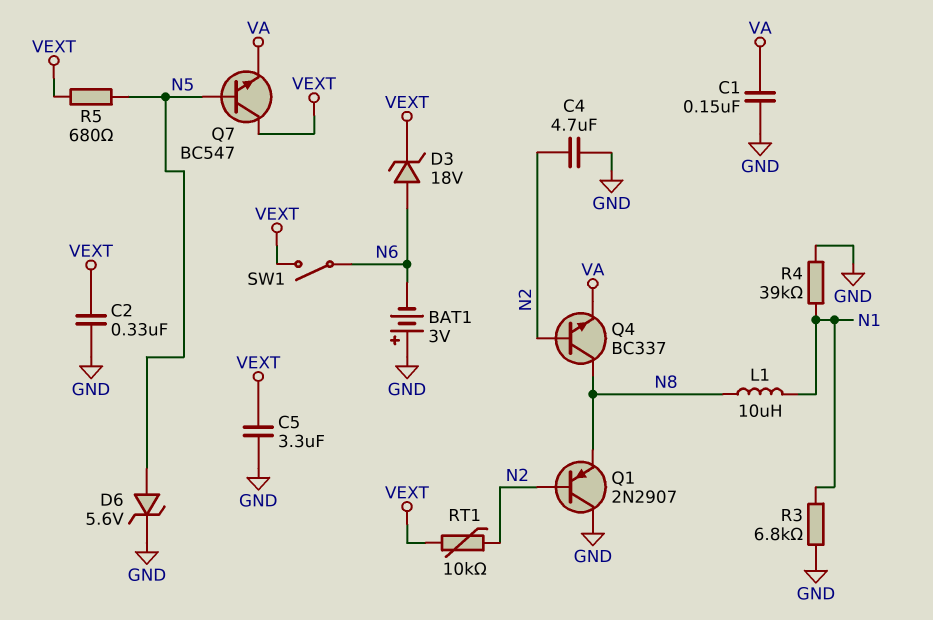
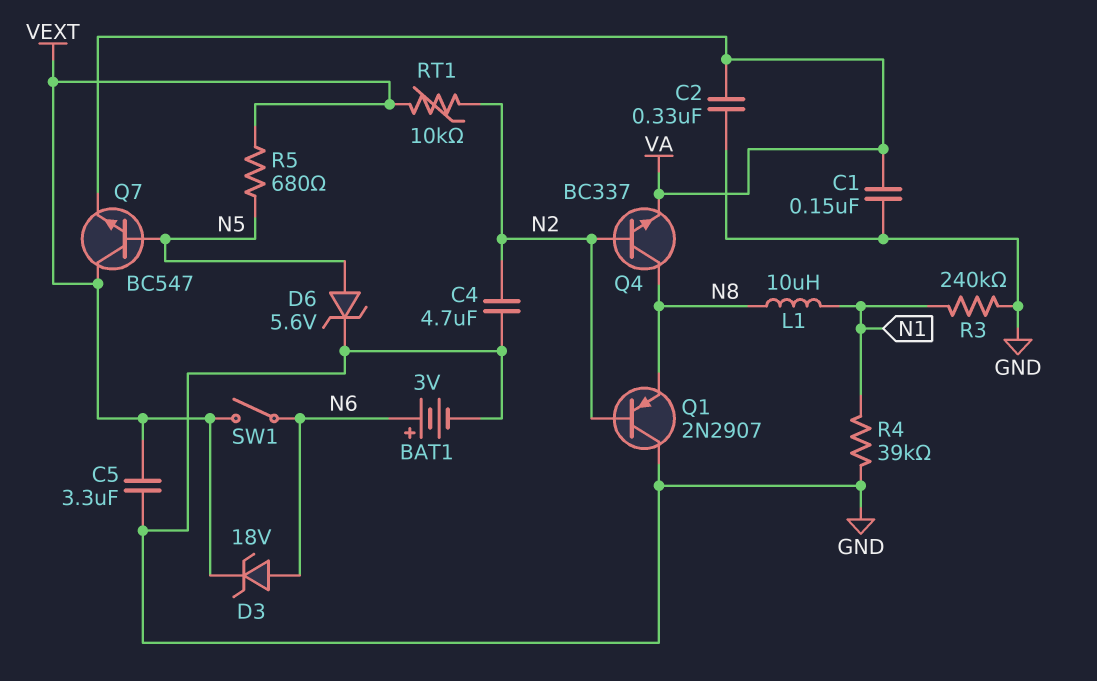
BAT1: 3V (plus GND, minus N6) -> 3V (plus N6, minus GND)
C2: 330nF (GND, VEXT) -> 330nF (GND, VA)
R3: 6.8k (GND, N1) -> 240k (GND, N1)

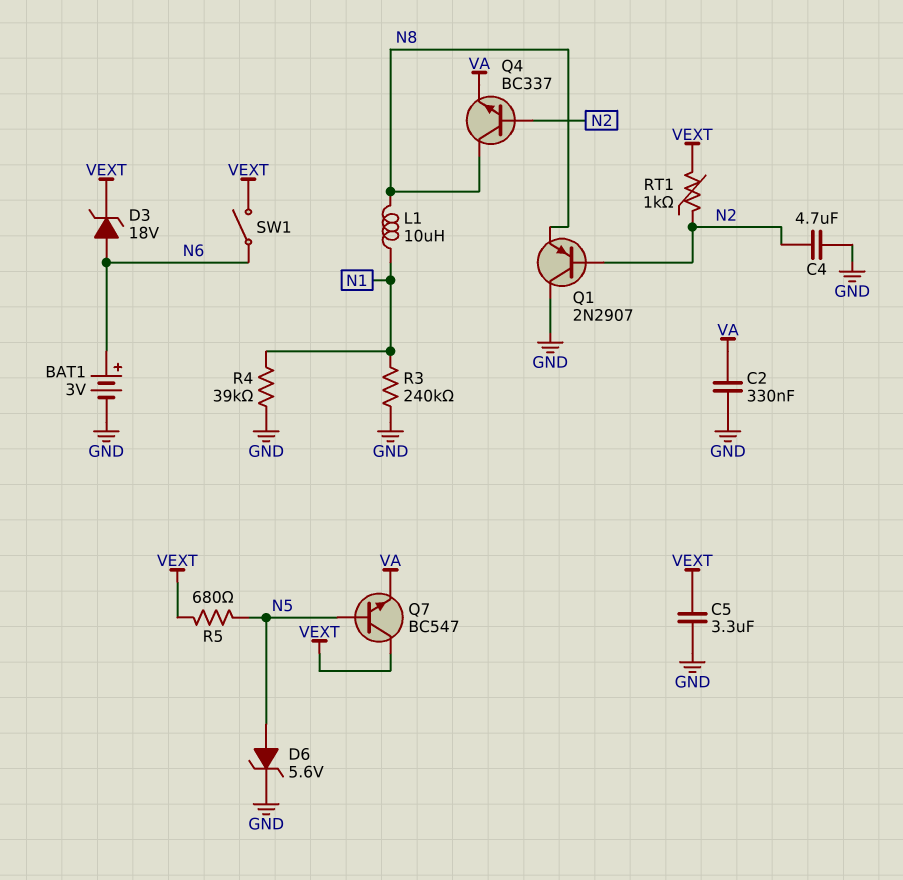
C1: 150nF (GND, VA) -> none
RT1: 10k (N2, VEXT) -> 1k (N2, VEXT)

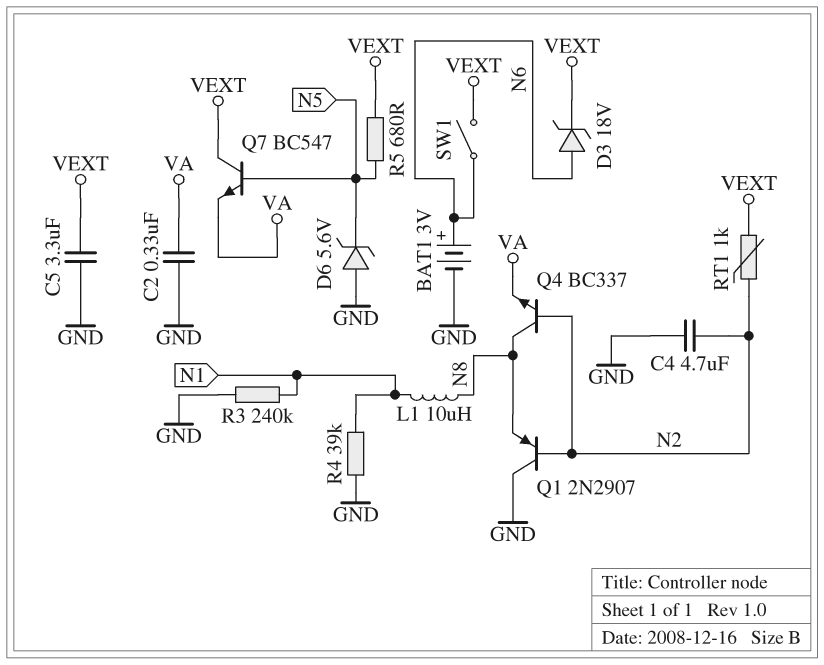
D6: zener 5.6V (A N5, K GND) -> zener 5.6V (A GND, K N5)

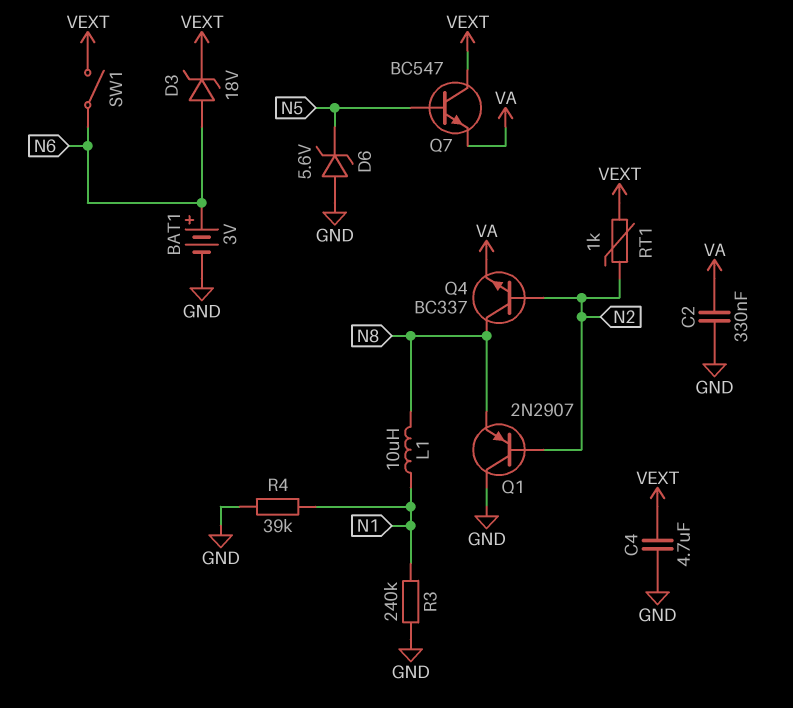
C4: 4.7uF (GND, N2) -> 4.7uF (GND, VEXT)
C5: 3.3uF (GND, VEXT) -> none
R5: 680 (N5, VEXT) -> none

